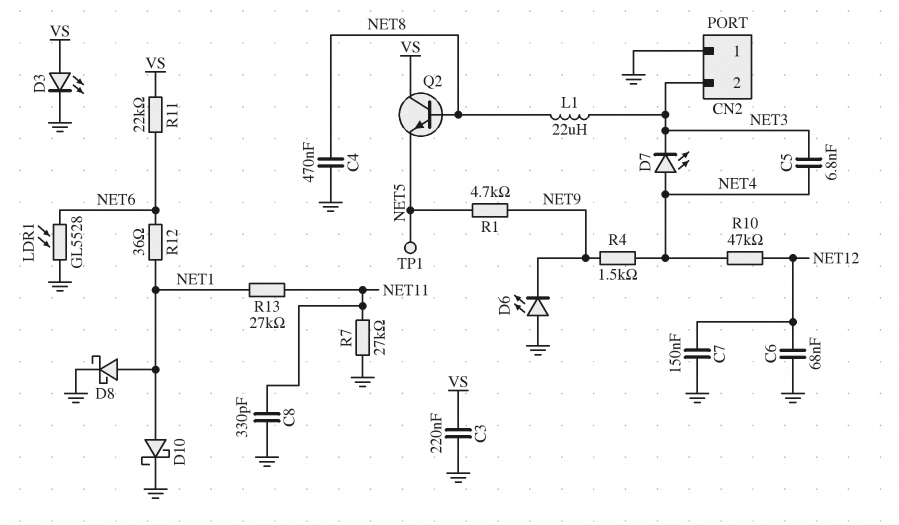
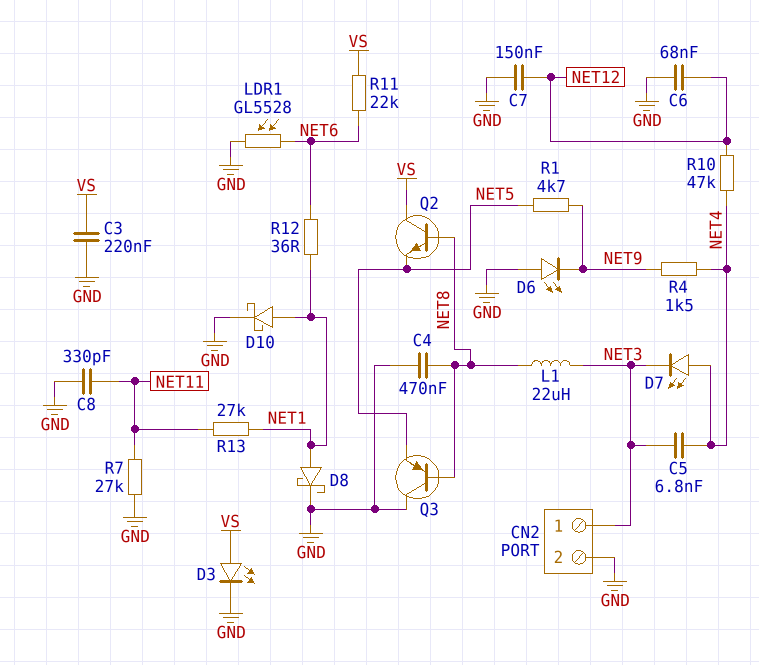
CN2 pin 1: GND -> NET3
CN2 pin 2: NET3 -> GND
Q3: none -> PNP (B NET8, C GND, E NET5)
TP1: test point (NET5) -> none

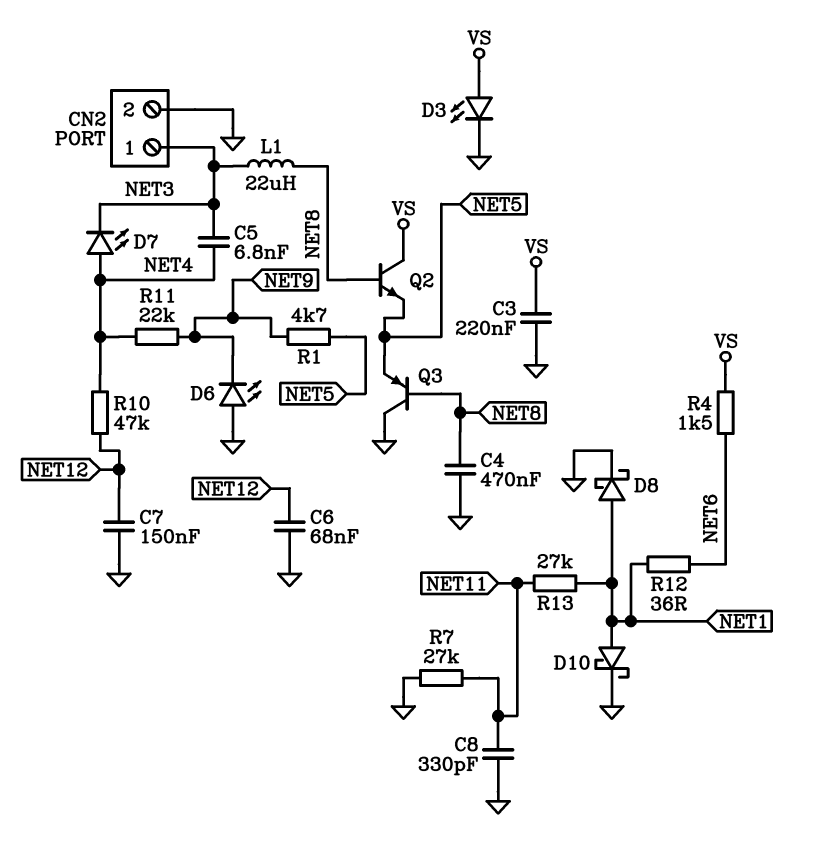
LDR1: GL5528 (GND, NET6) -> none
R4: 1.5k (NET4, NET9) -> 1.5k (NET6, VS)
R11: 22k (NET6, VS) -> 22k (NET4, NET9)

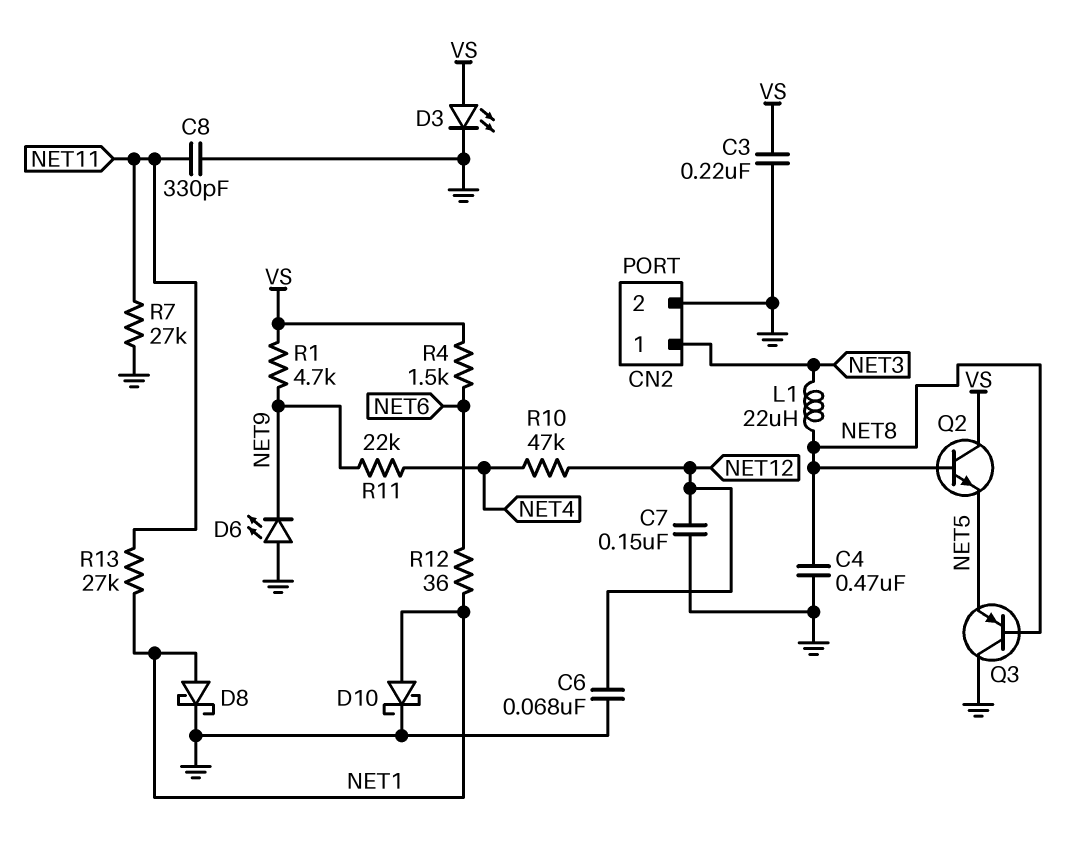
C5: 6.8nF (NET3, NET4) -> none
D7: LED (A NET4, K NET3) -> none
R1: 4.7k (NET5, NET9) -> 4.7k (NET9, VS)

